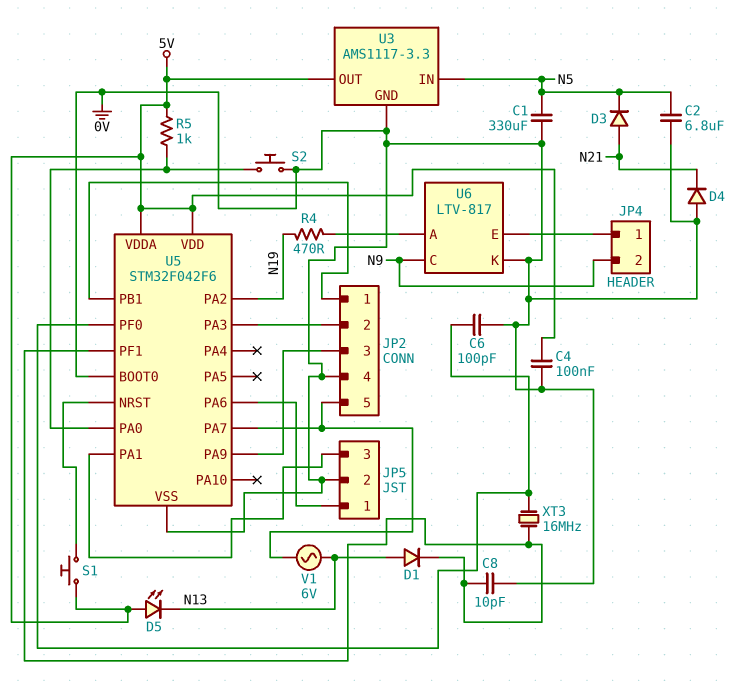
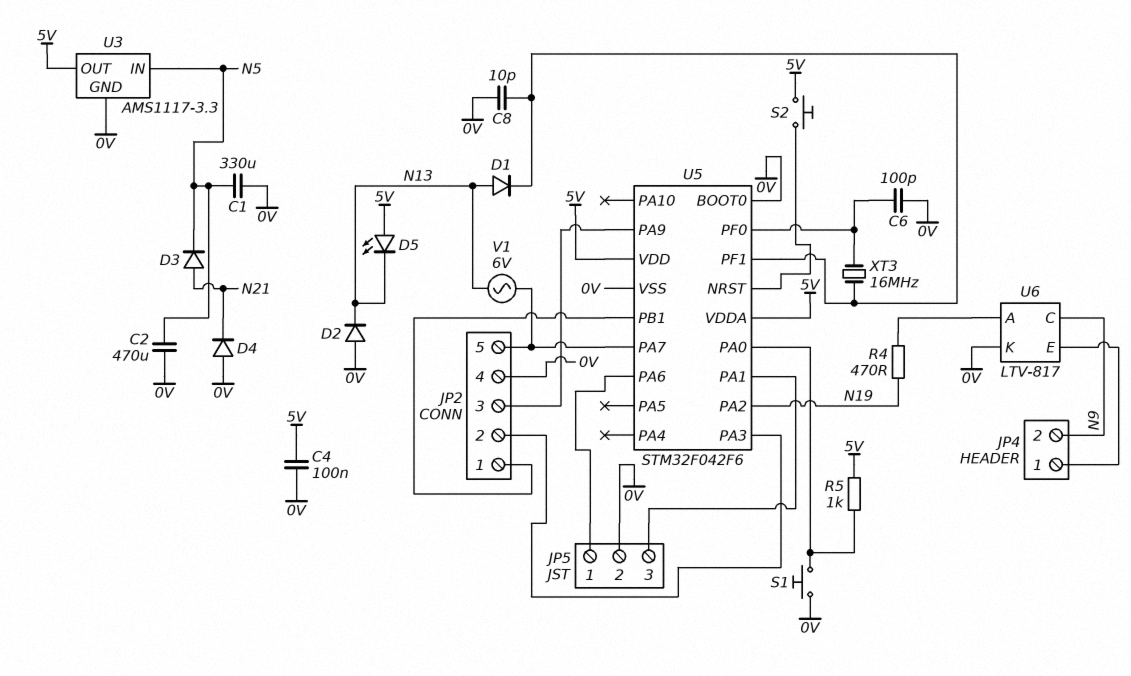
C2: 6.8uF (0V, N5) -> 470uF (0V, N5)
D2: none -> diode (A 0V, K N13)
S1: button (5V, U5/NRST) -> button (0V, U5/PA0)
S2: button (0V, U5/PA0) -> button (5V, U5/NRST)

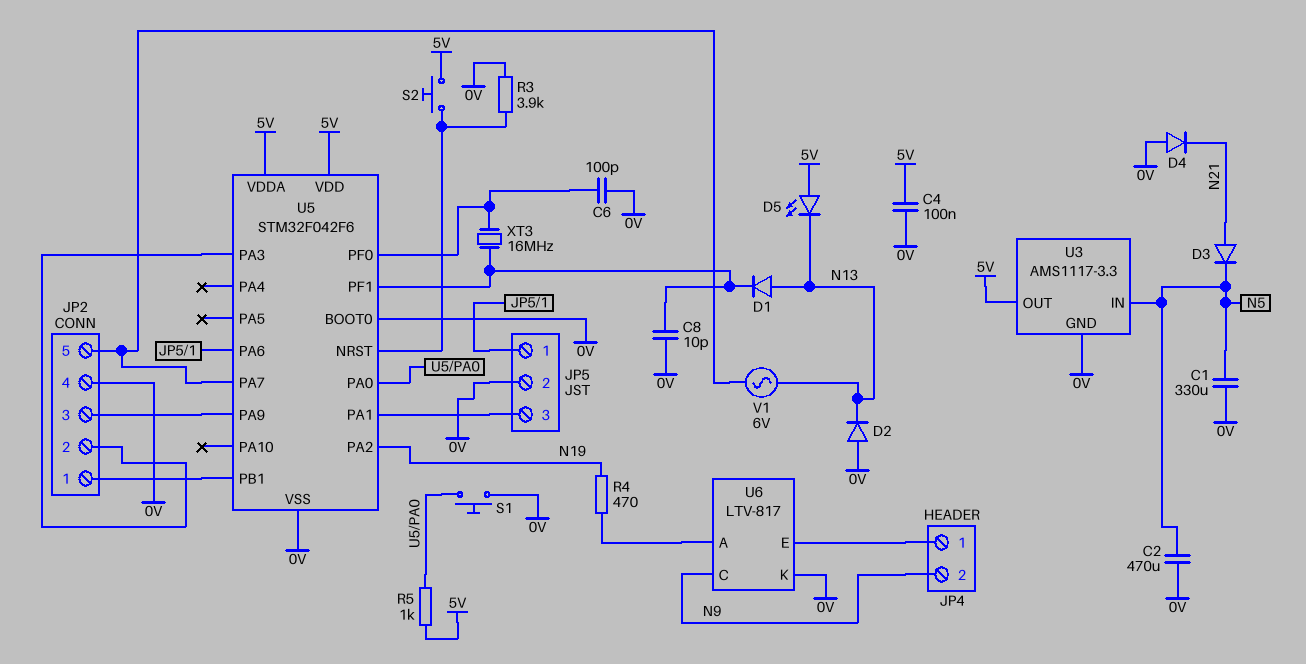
R3: none -> 3.9k (0V, U5/NRST)

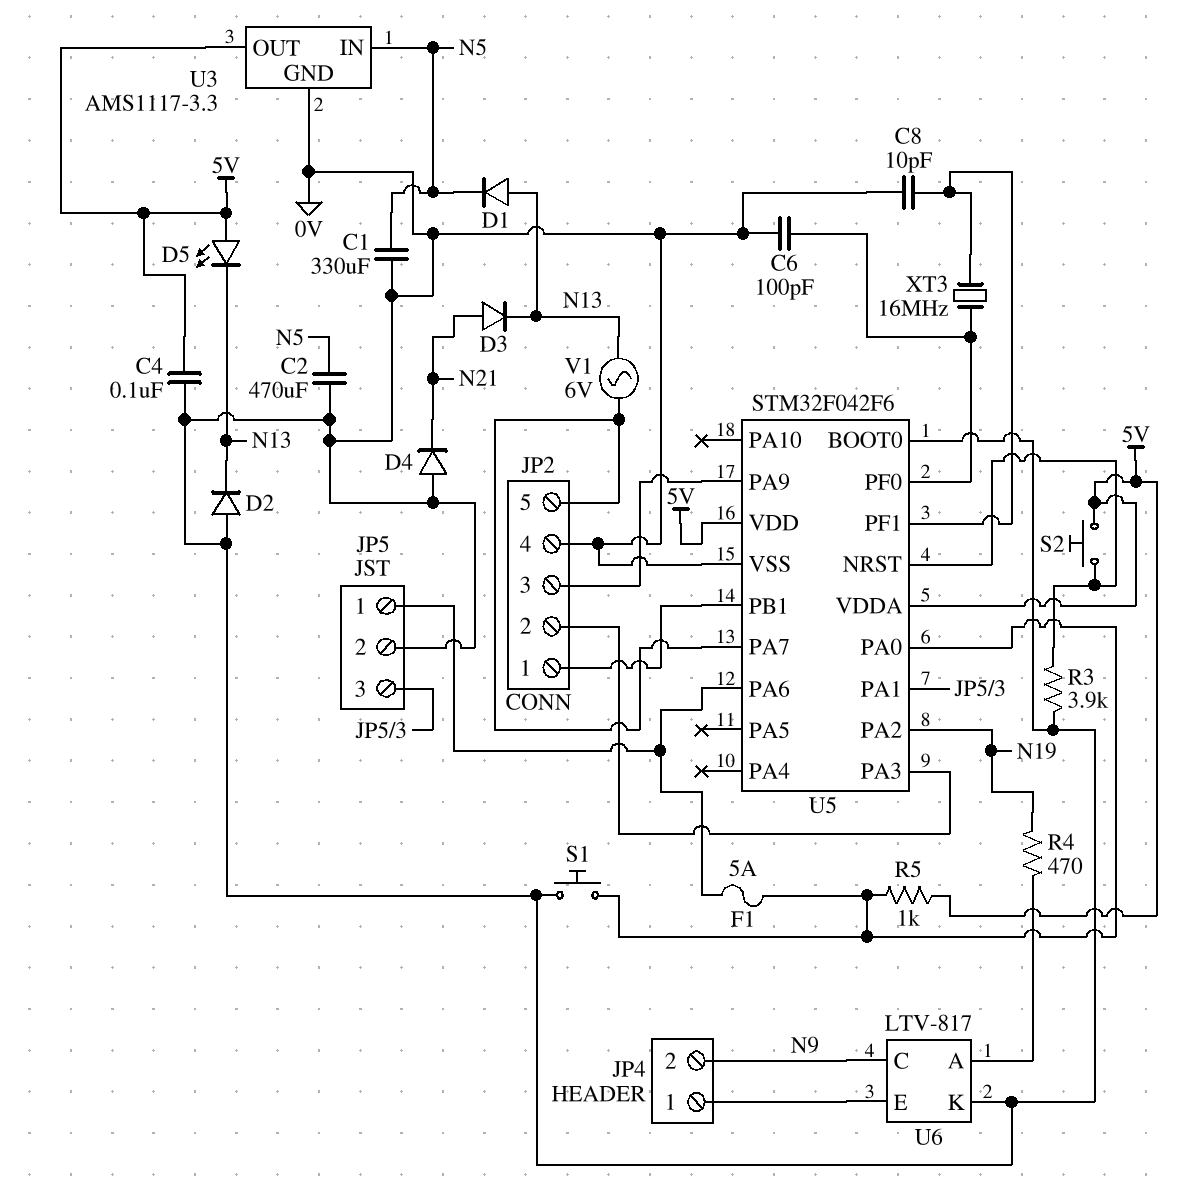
D1: diode (A N13, K U5/PF1) -> diode (A N13, K N5)
D3: diode (A N21, K N5) -> diode (A N21, K N13)
F1: none -> 5A (JP5/1, U5/PA0)

